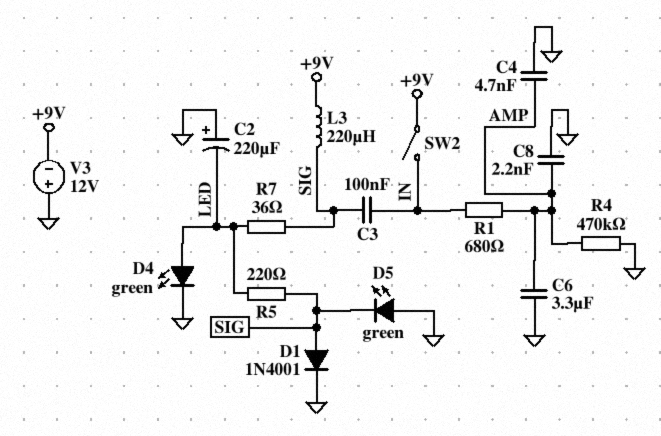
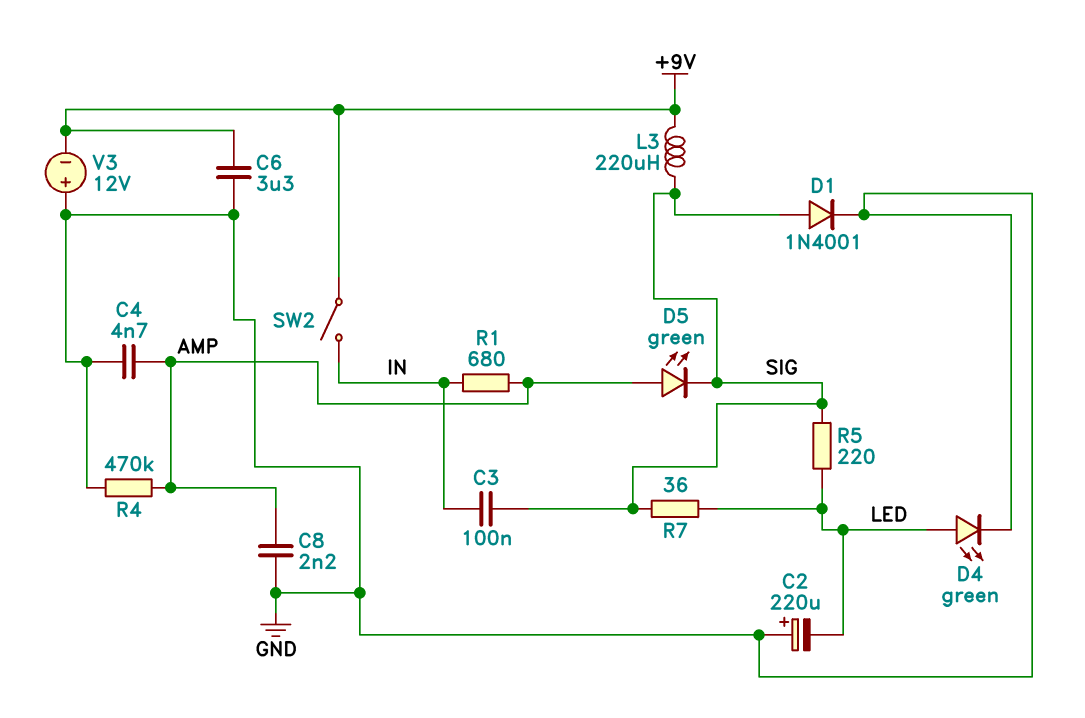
C6: 3.3uF (AMP, GND) -> 3.3uF (+9V, GND)
D5: LED green (A GND, K SIG) -> LED green (A AMP, K SIG)

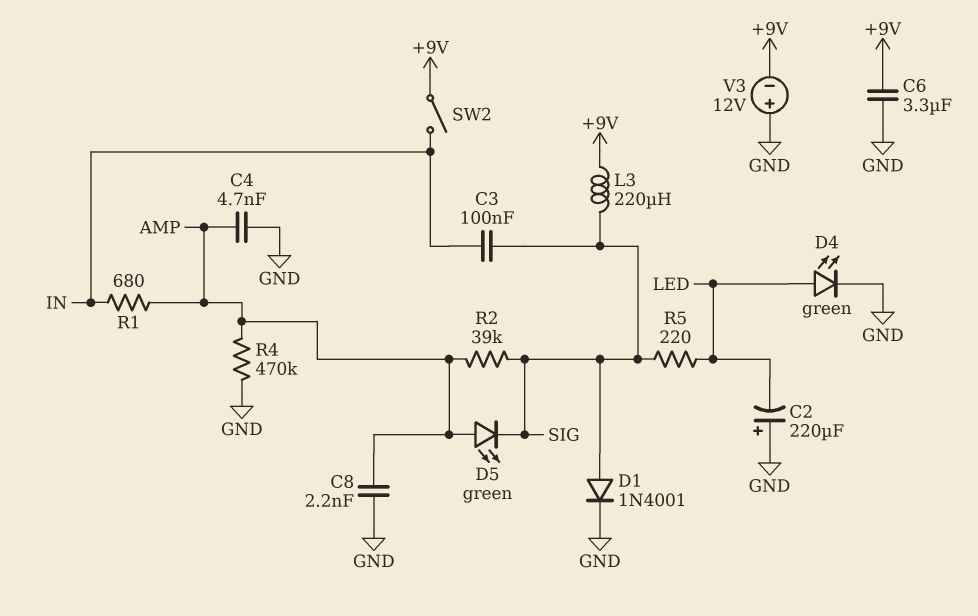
R2: none -> 39k (AMP, SIG)
R7: 36 (LED, SIG) -> none

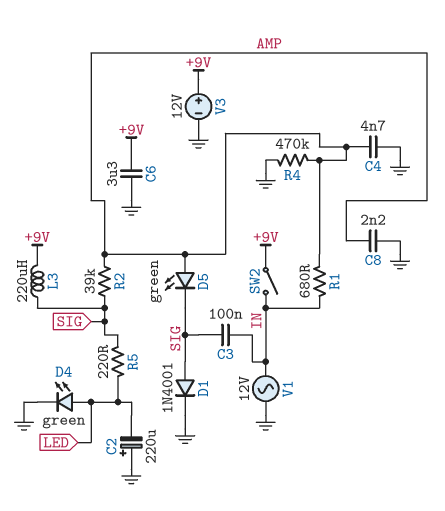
V1: none -> AC 12V (GND, IN)
V3: 12V (plus GND, minus +9V) -> 12V (plus +9V, minus GND)

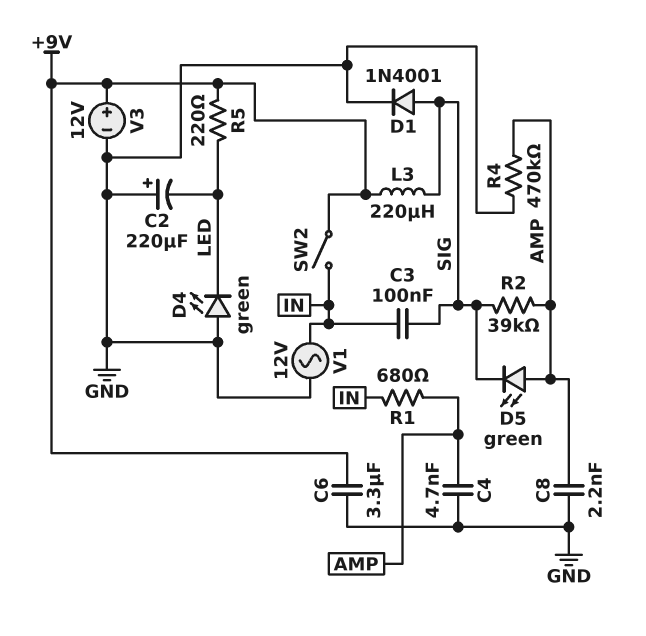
D4: LED green (A LED, K GND) -> LED green (A GND, K LED)
R5: 220 (LED, SIG) -> 220 (+9V, LED)

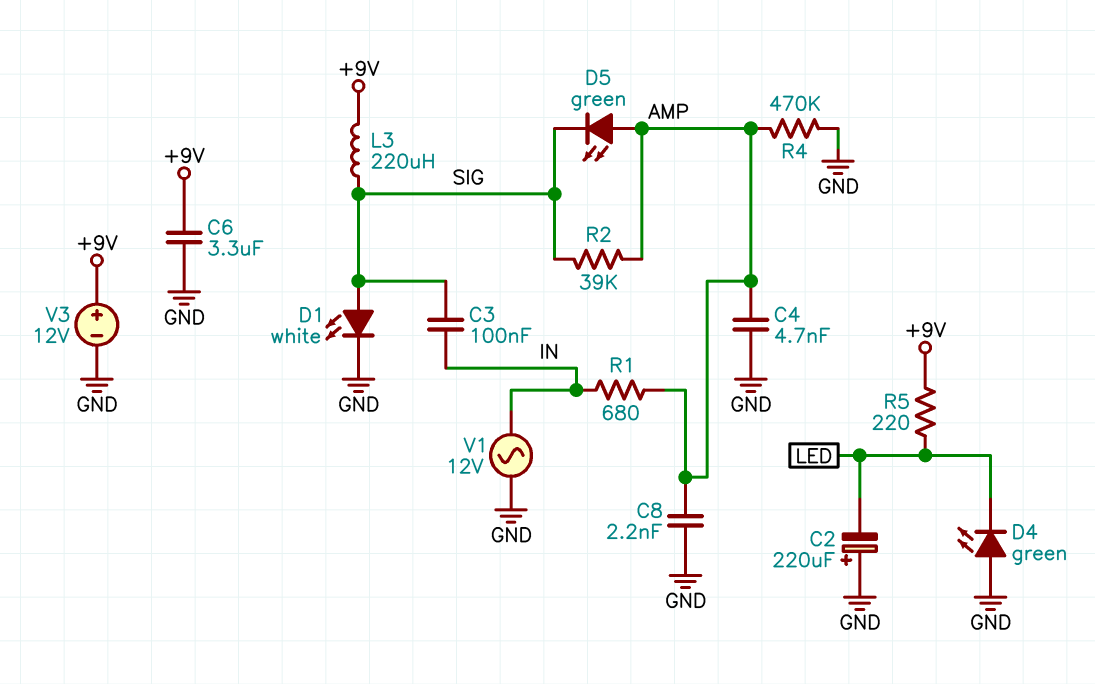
D1: diode 1N4001 (A SIG, K GND) -> LED white (A SIG, K GND)
SW2: switch (+9V, IN) -> none

